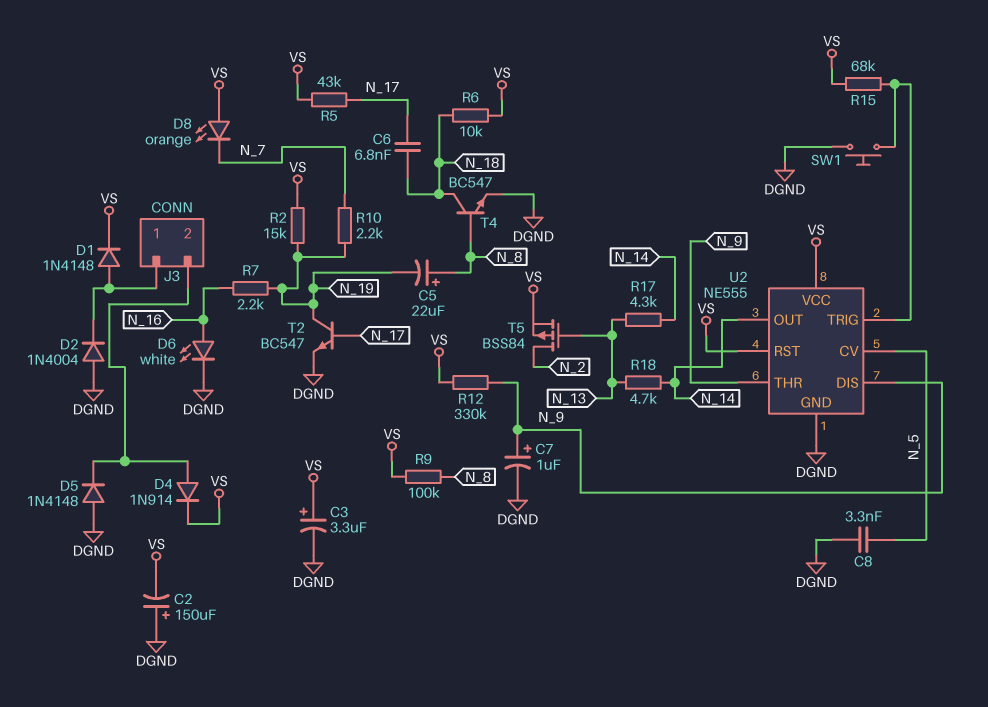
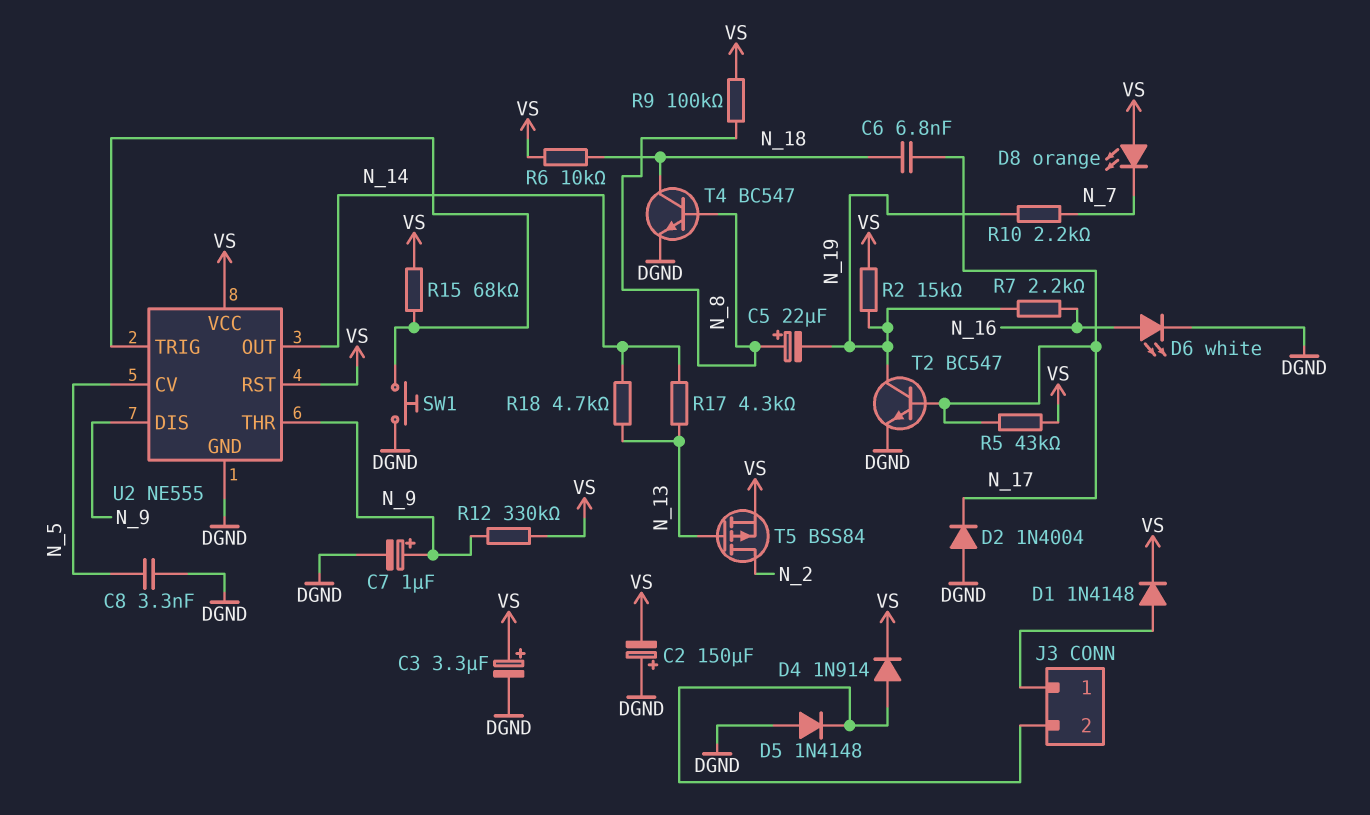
D2: diode 1N4004 (A DGND, K J3/1) -> diode 1N4004 (A DGND, K N_17)

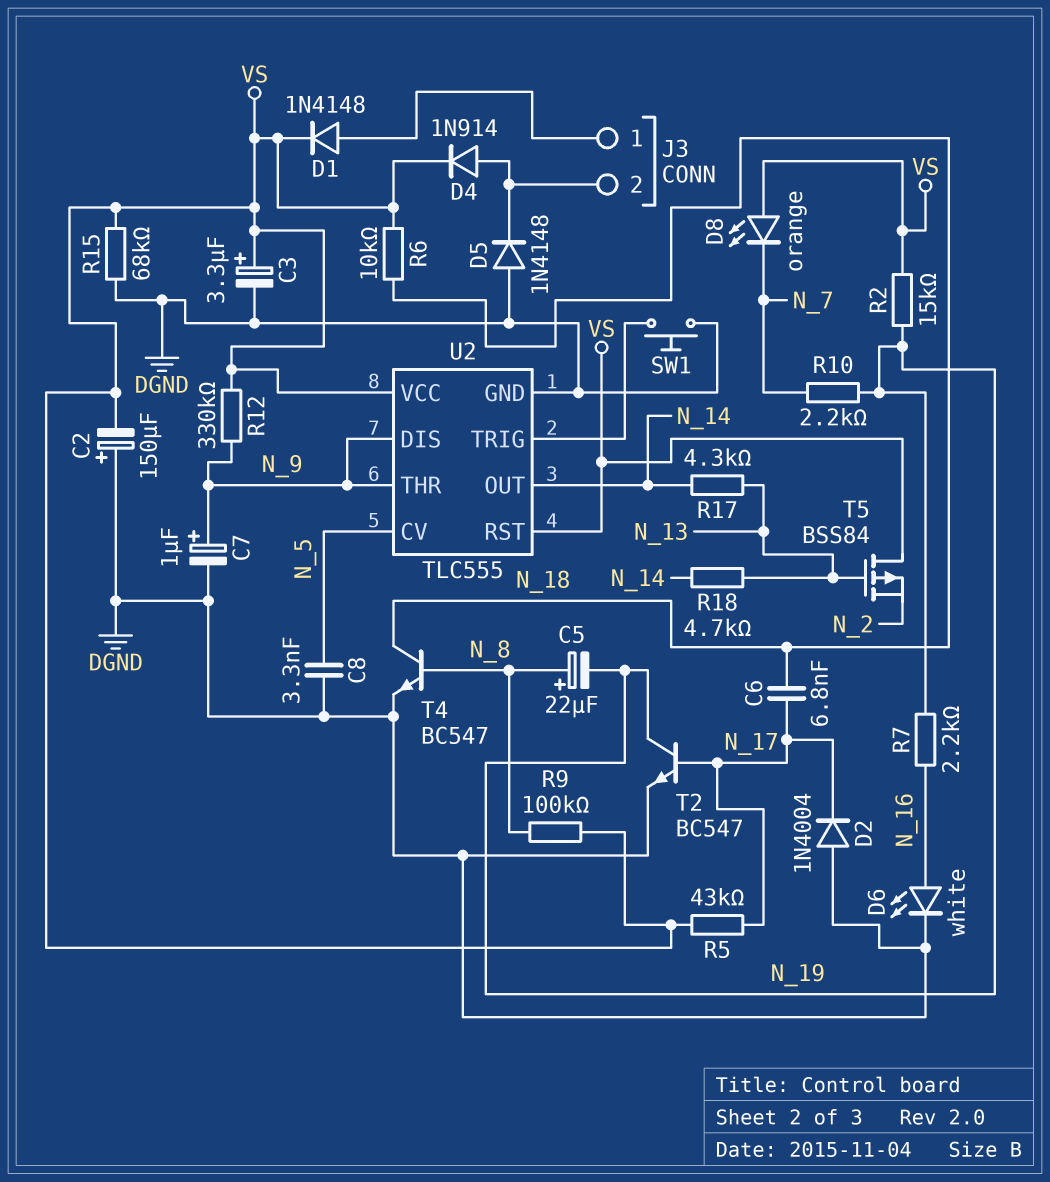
R15: 68k (U2/TRIG, VS) -> 68k (DGND, VS)
T5: PMOS BSS84 (G N_13, D N_2, S VS) -> PMOS BSS84 (G N_13, D VS, S N_2)
U2: NE555 -> TLC555

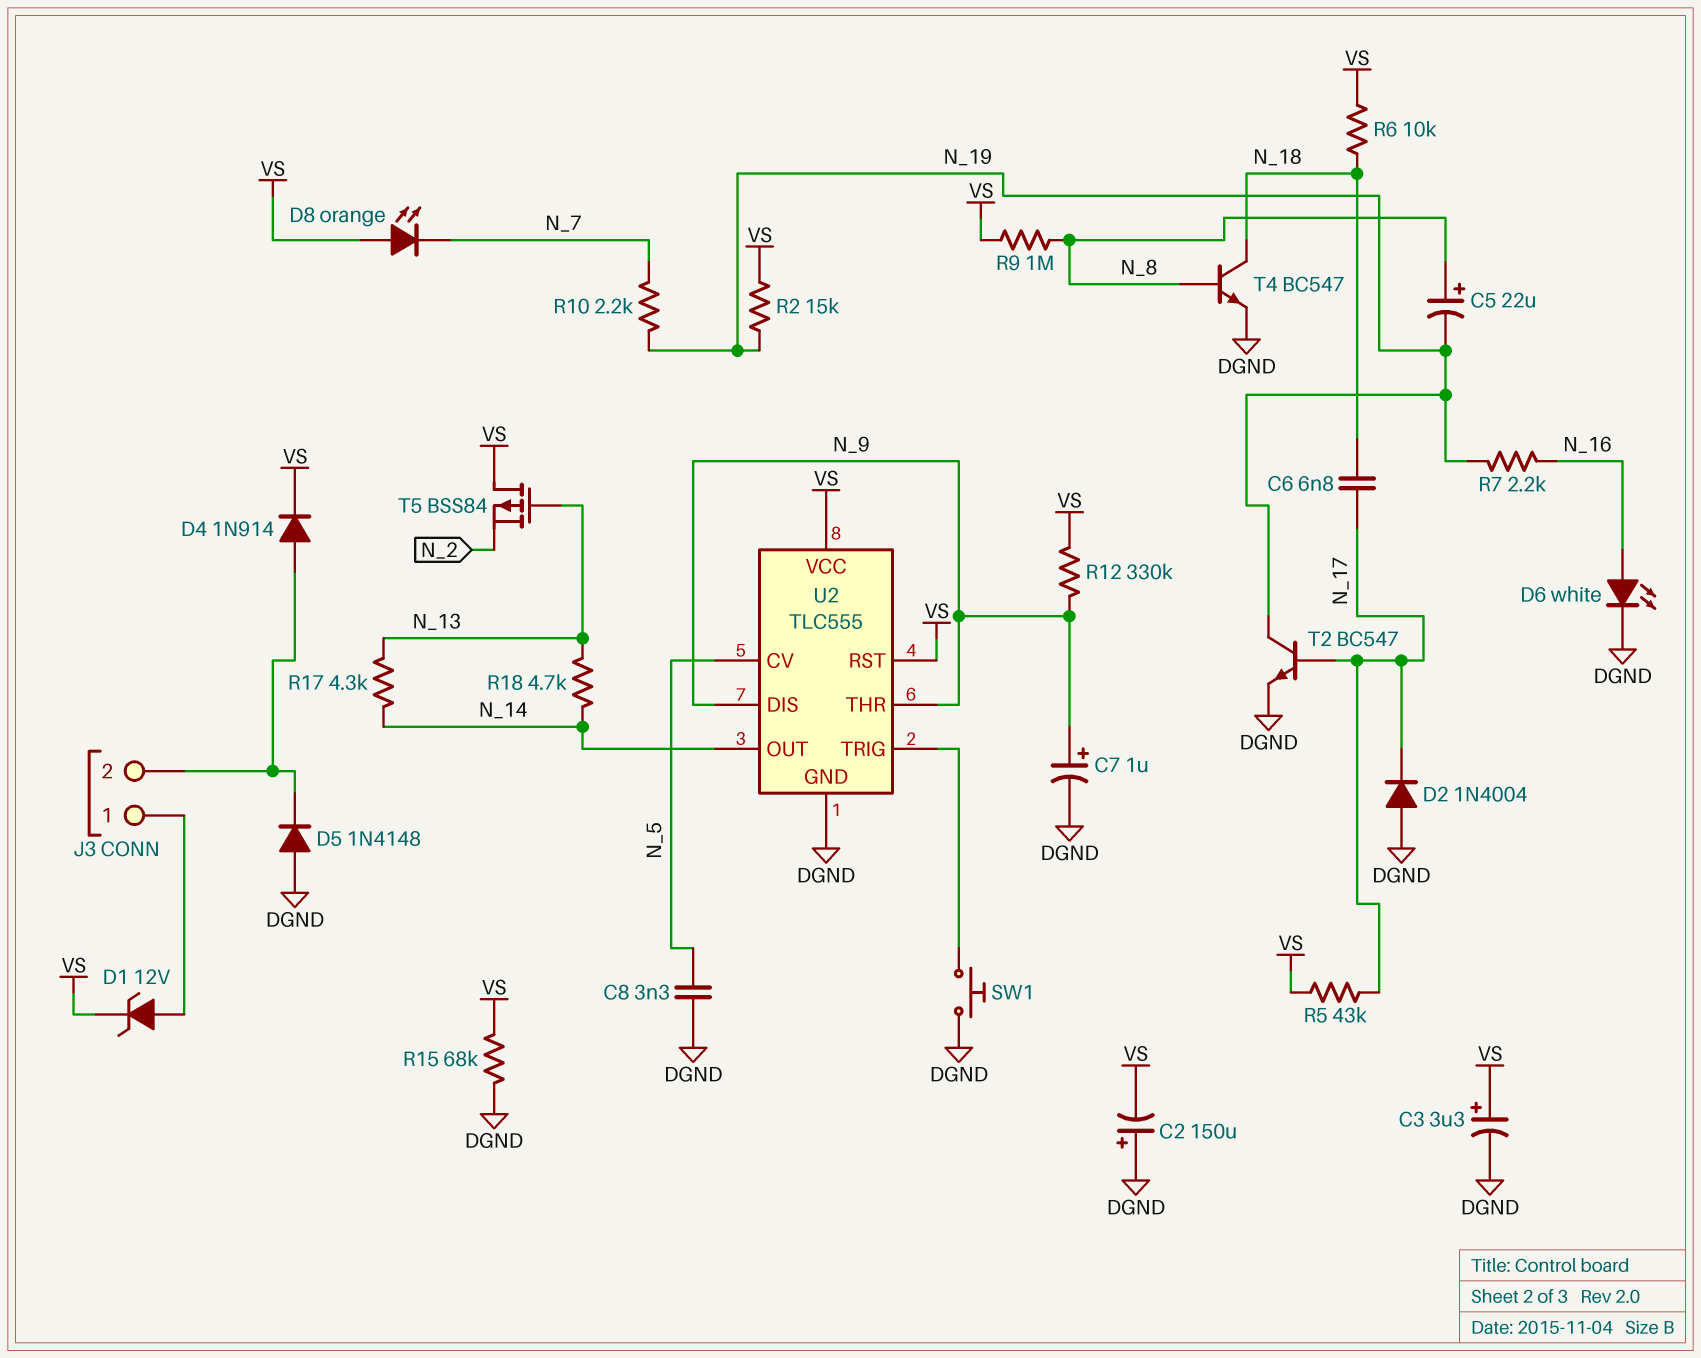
D1: diode 1N4148 (A J3/1, K VS) -> zener 12V (A J3/1, K VS)
R9: 100k (N_8, VS) -> 1M (N_8, VS)

